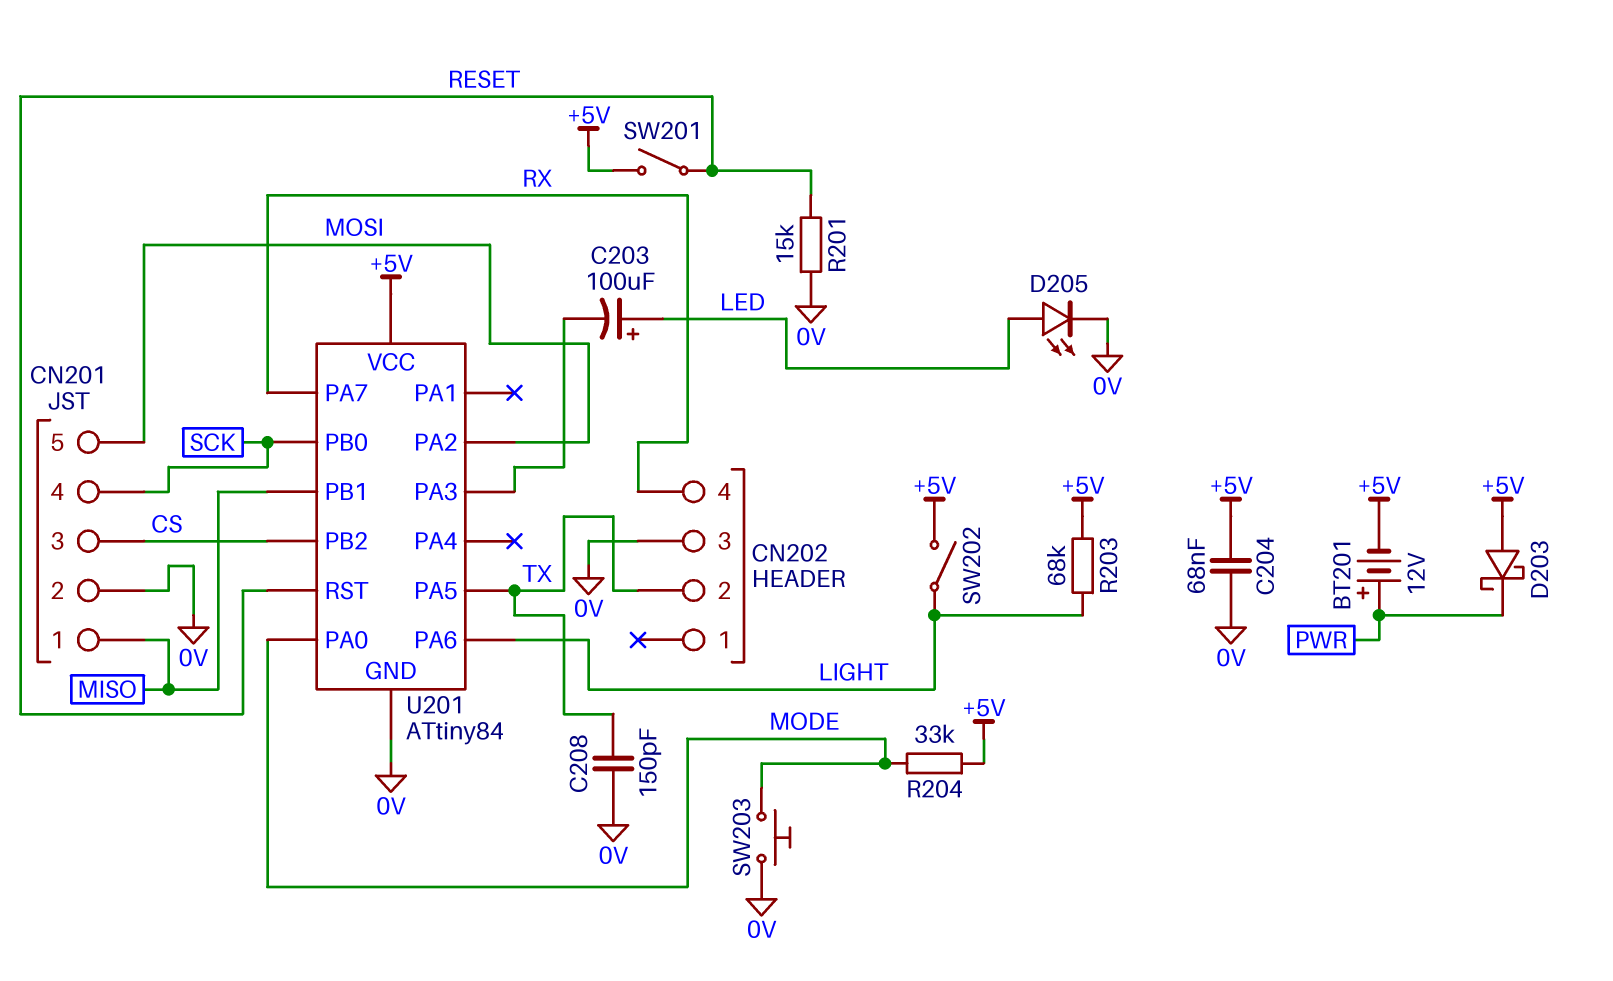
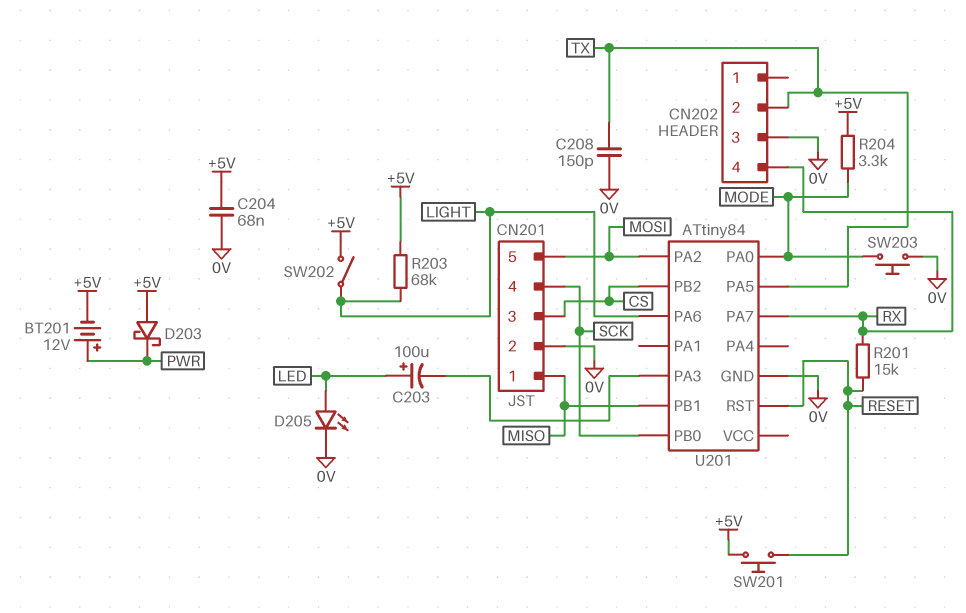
R201: 15k (0V, RESET) -> 15k (RESET, RX)
R204: 33k (+5V, MODE) -> 3.3k (+5V, MODE)
SW201: switch (+5V, RESET) -> button (+5V, RESET)
U201 pin VCC: +5V -> none

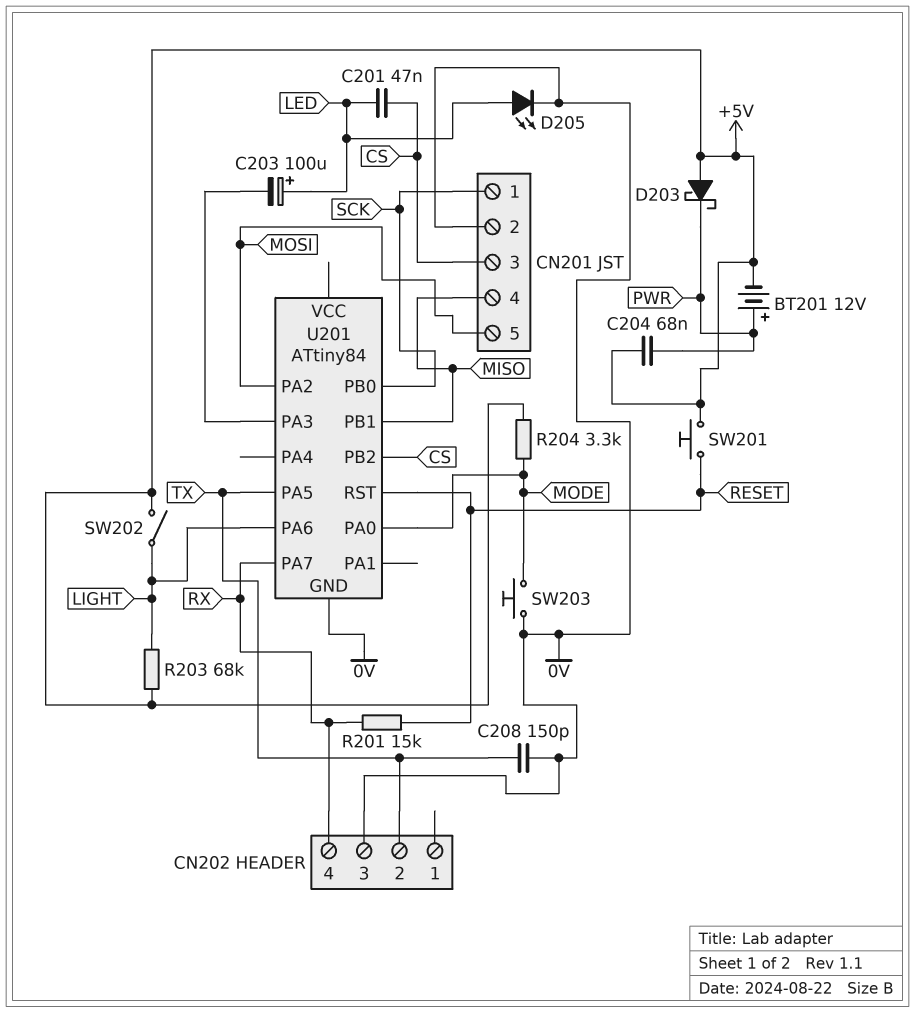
C201: none -> 47nF (CS, LED)
C204: 68nF (+5V, 0V) -> 68nF (+5V, PWR)
CN201 pin 1: MISO -> SCK
CN201 pin 4: SCK -> MISO

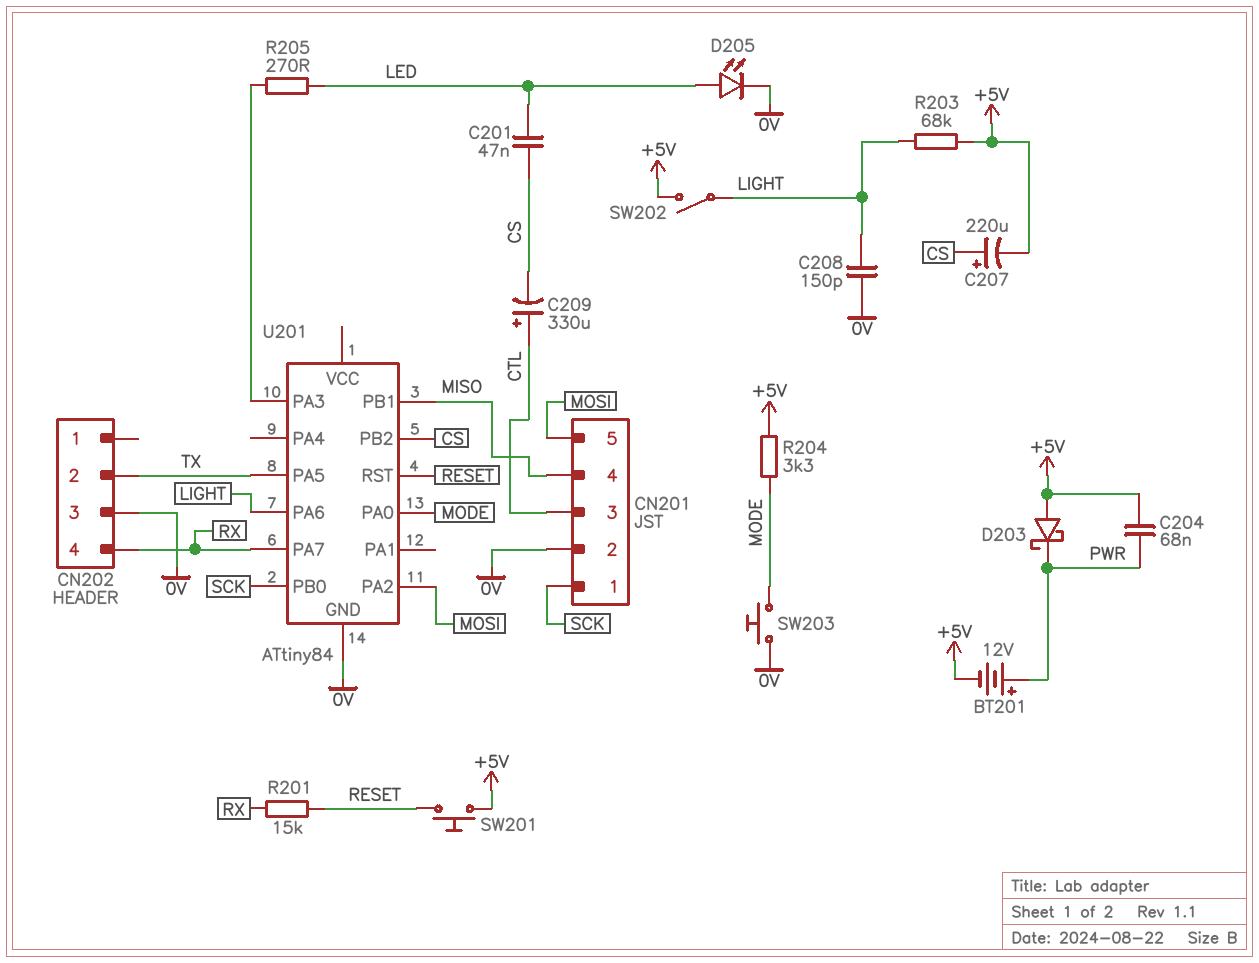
C203: 100uF (plus LED, minus U201/PA3) -> none
C207: none -> 220uF (plus CS, minus +5V)
C208: 150pF (0V, TX) -> 150pF (0V, LIGHT)
C209: none -> 330uF (plus CTL, minus CS)
CN201 pin 3: CS -> CTL
R205: none -> 270 (LED, U201/PA3)

